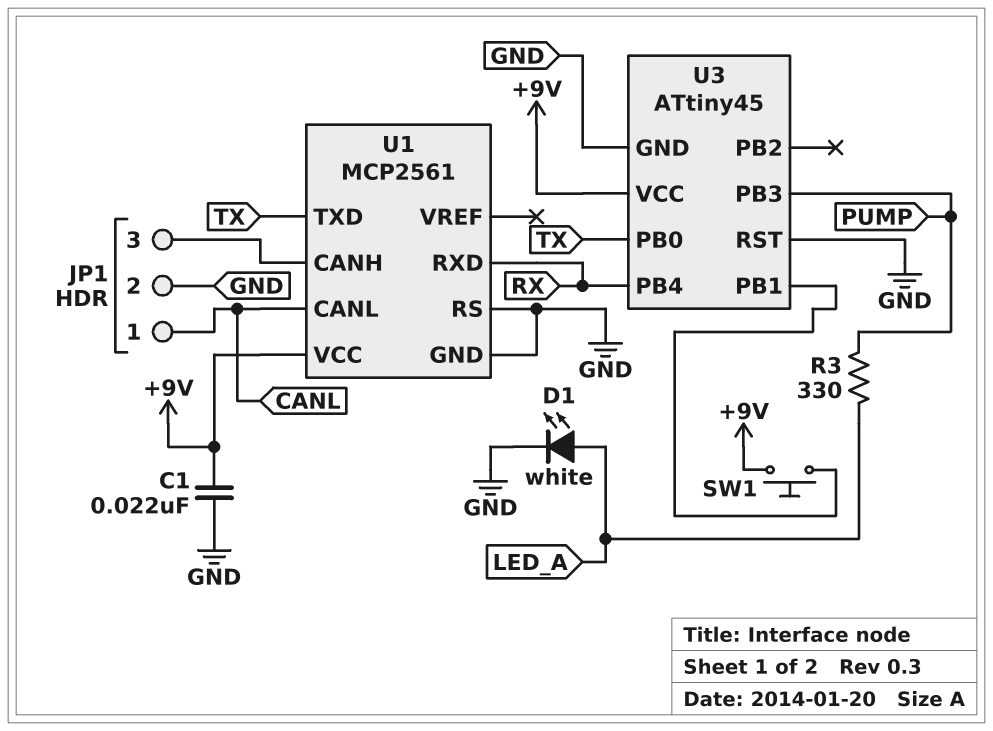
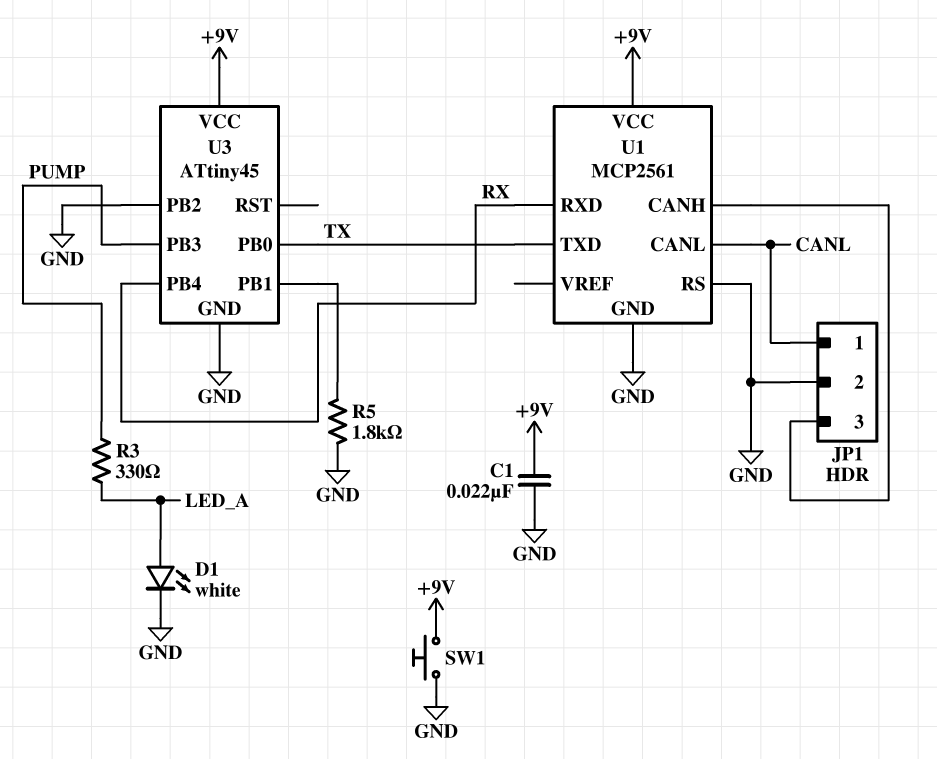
R5: none -> 1.8k (GND, U3/PB1)
SW1: button (+9V, U3/PB1) -> button (+9V, GND)
U3 pin PB2: none -> GND
U3 pin RST: GND -> none

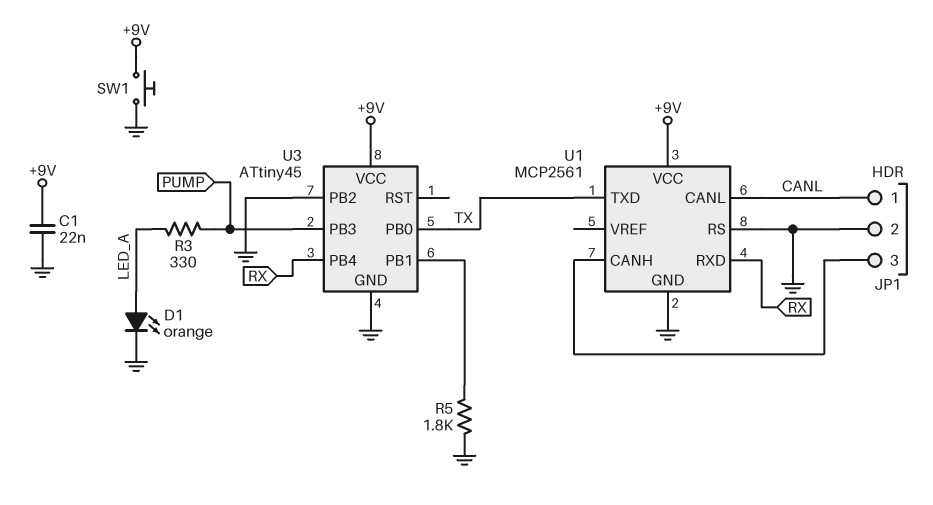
D1: LED white (A LED_A, K GND) -> LED orange (A LED_A, K GND)

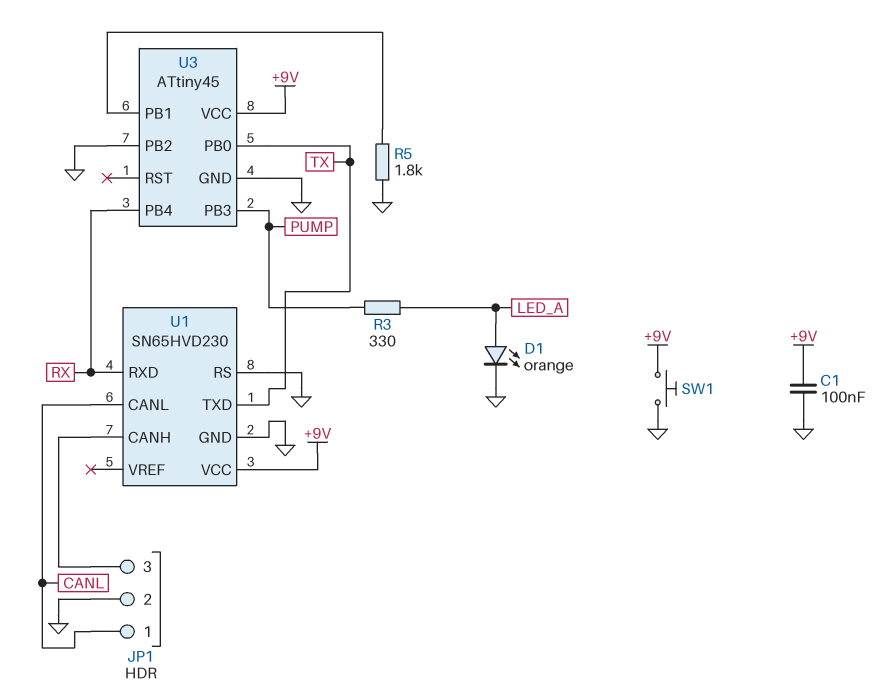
C1: 22nF (+9V, GND) -> 100nF (+9V, GND)
U1: MCP2561 -> SN65HVD230

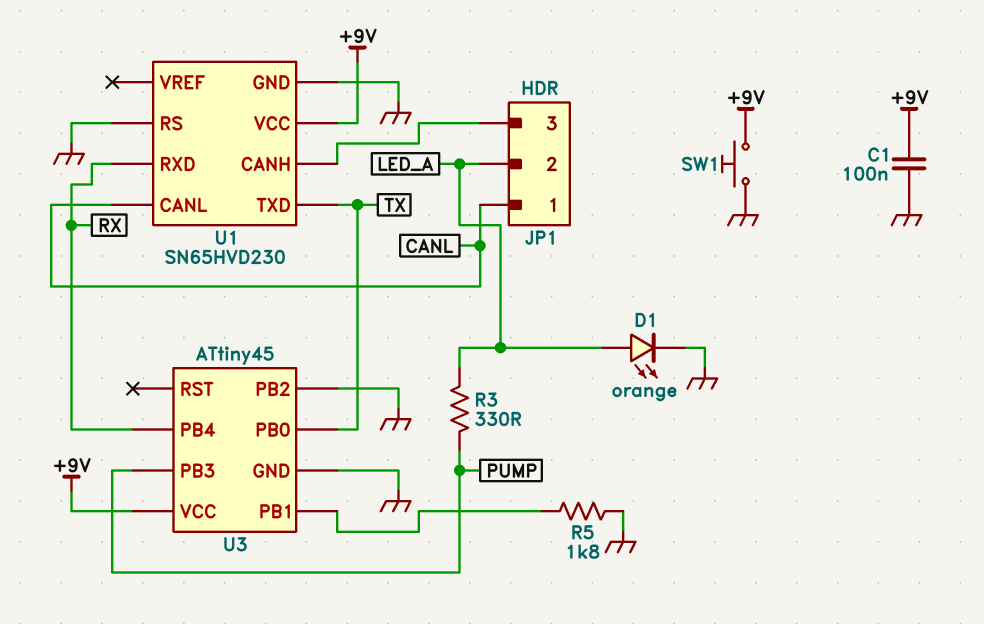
JP1 pin 2: GND -> LED_A

